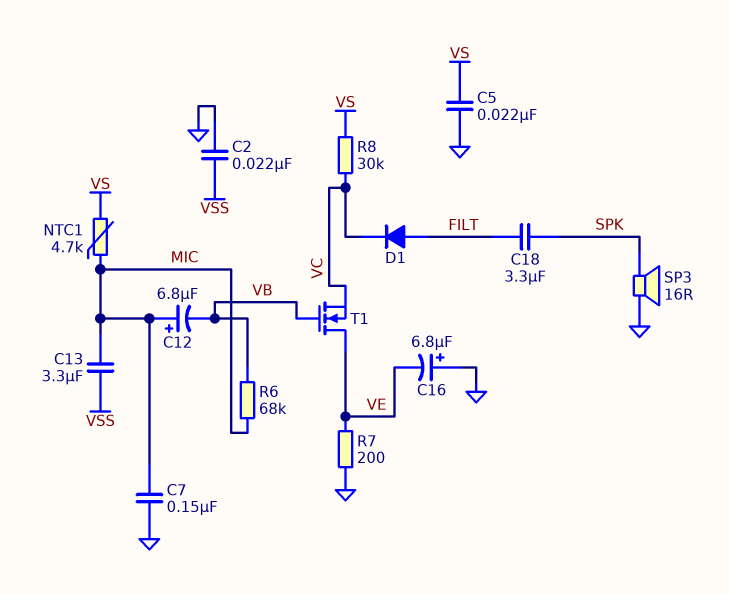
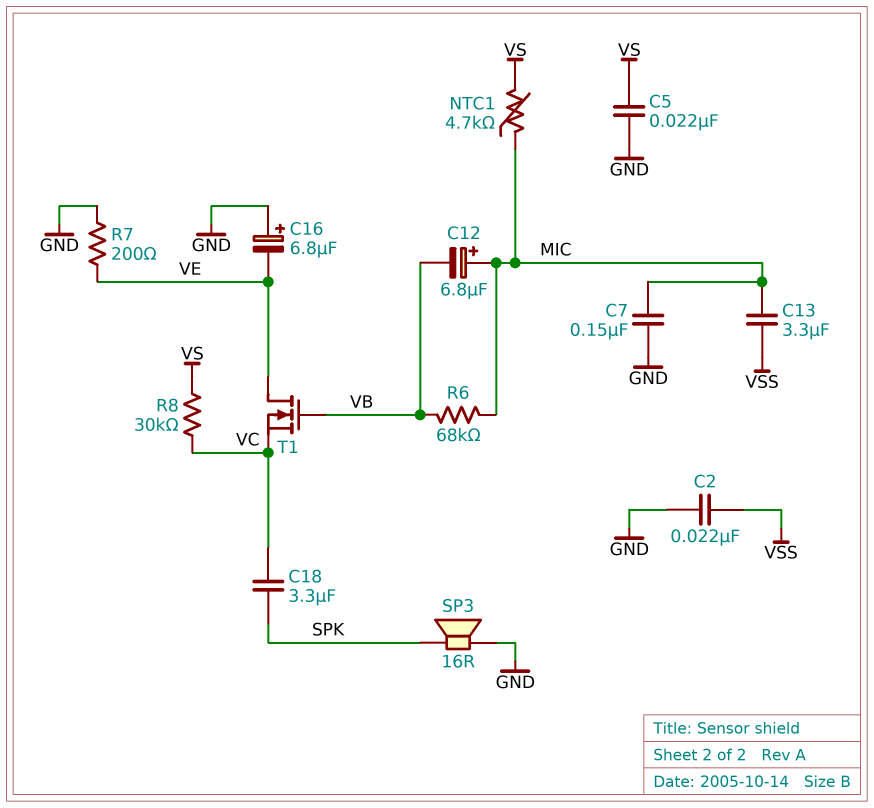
C18: 3.3uF (FILT, SPK) -> 3.3uF (SPK, VC)
D1: diode (A FILT, K VC) -> none

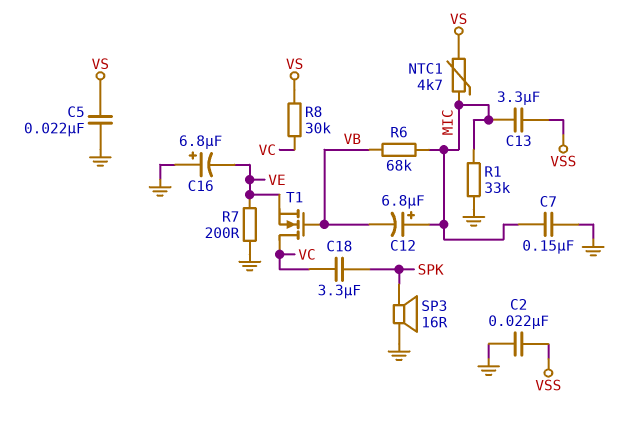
R1: none -> 33k (GND, MIC)
T1: NMOS (G VB, D VE, S VC) -> NMOS (G VB, D VC, S VE)

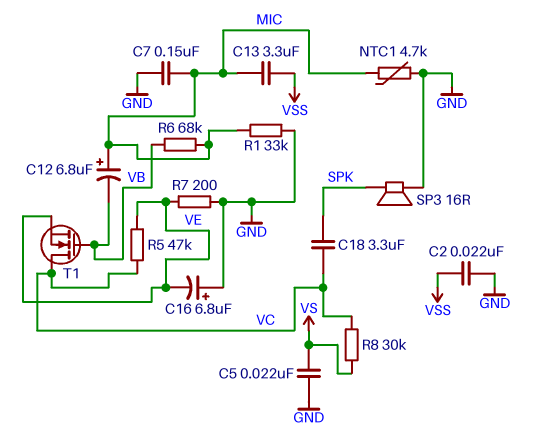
NTC1: 4.7k (MIC, VS) -> 4.7k (GND, MIC)
R5: none -> 47k (VC, VE)

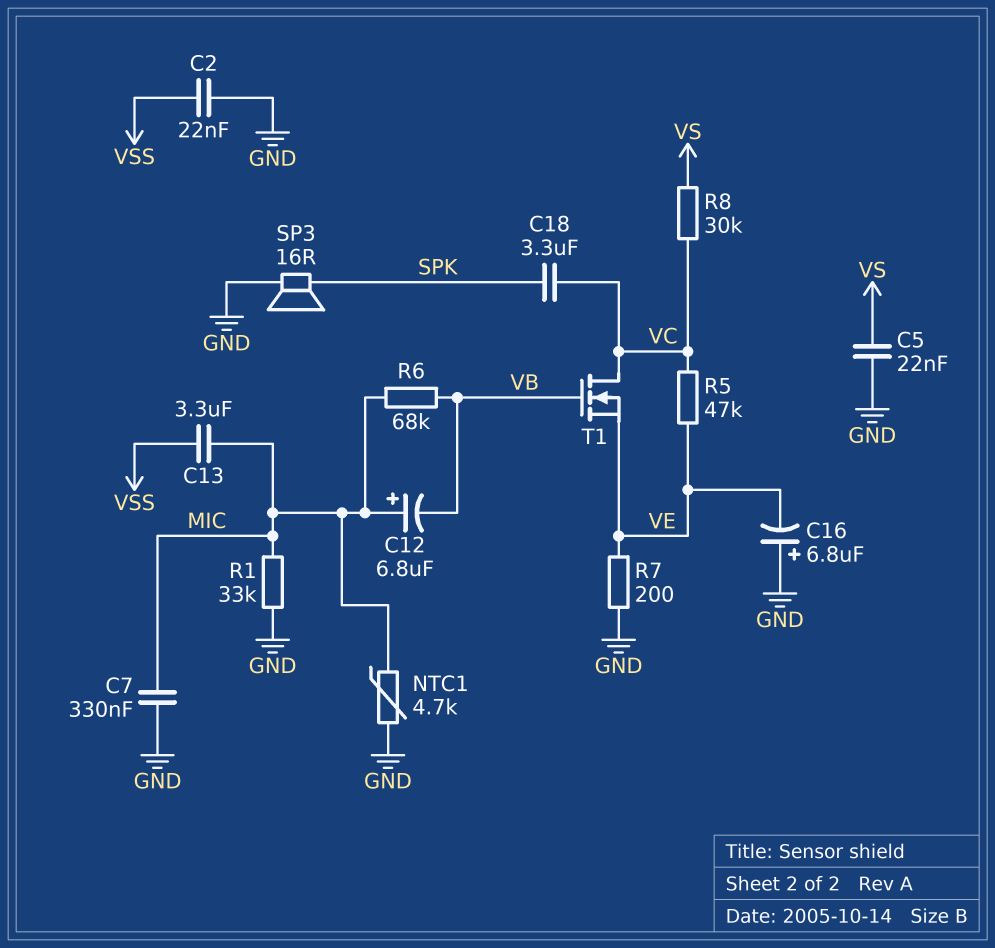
C7: 150nF (GND, MIC) -> 330nF (GND, MIC)

